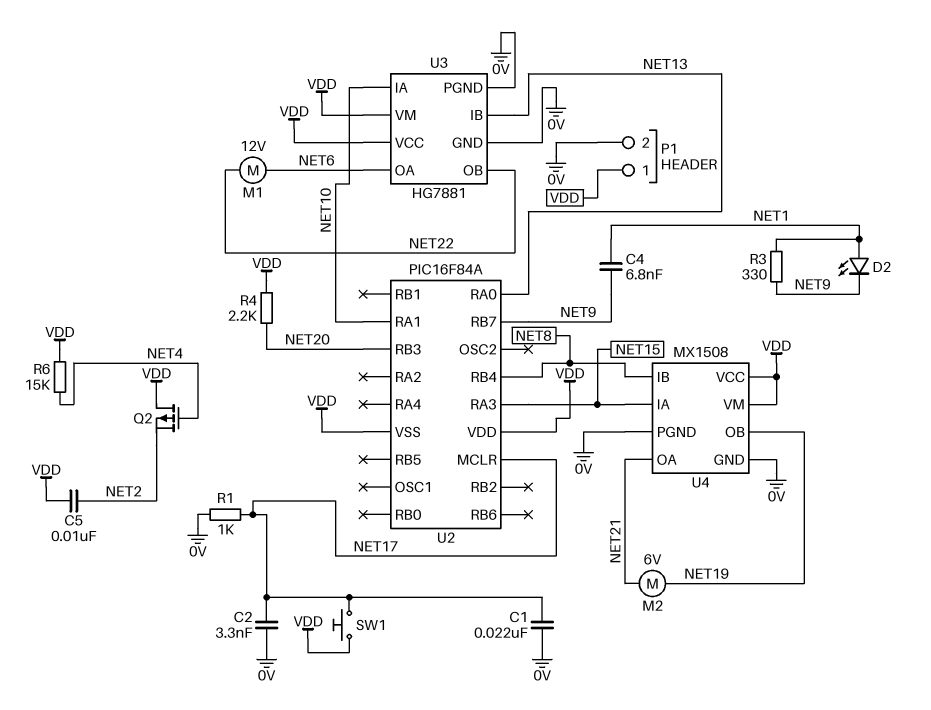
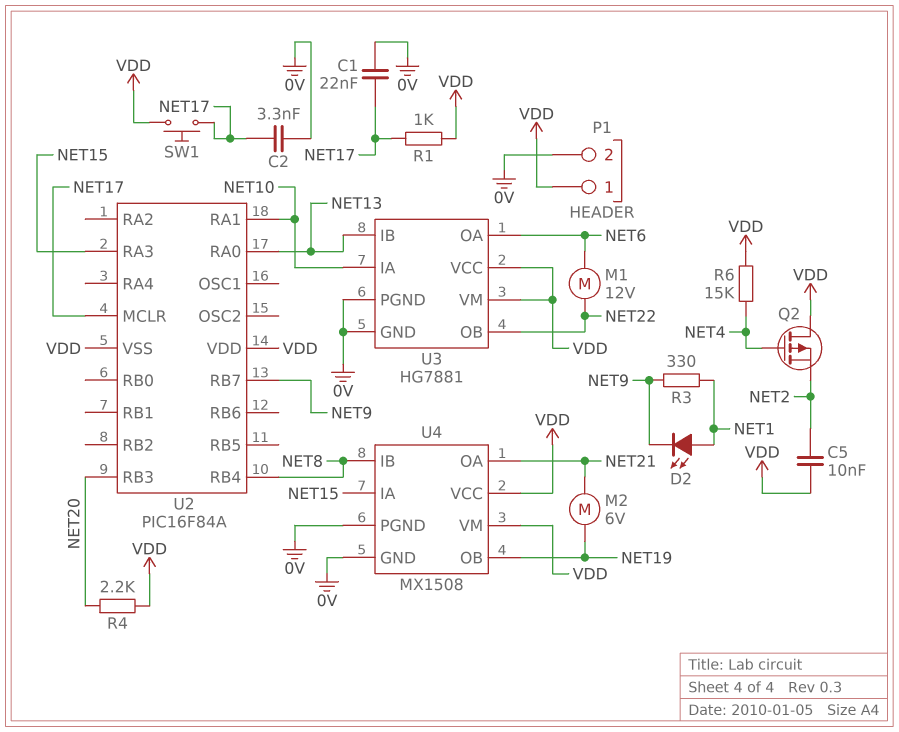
C4: 6.8nF (NET1, NET9) -> none
R1: 1k (0V, NET17) -> 1k (NET17, VDD)

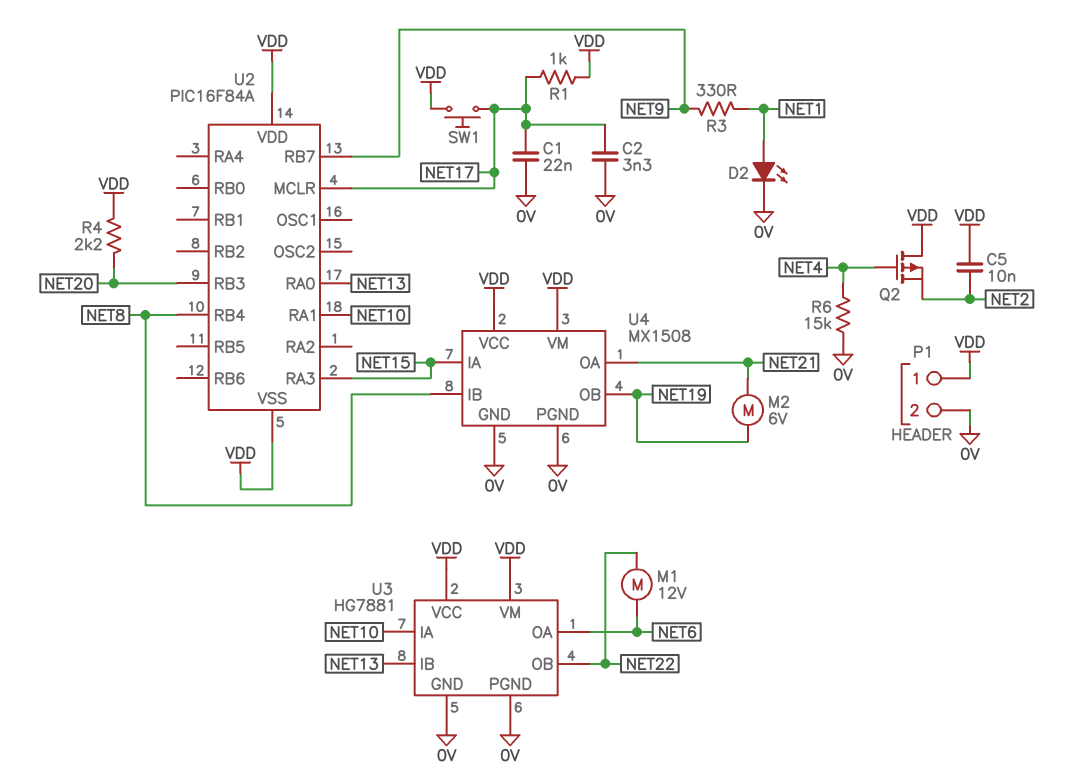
D2: LED (A NET1, K NET9) -> LED (A NET1, K 0V)
R6: 15k (NET4, VDD) -> 15k (0V, NET4)

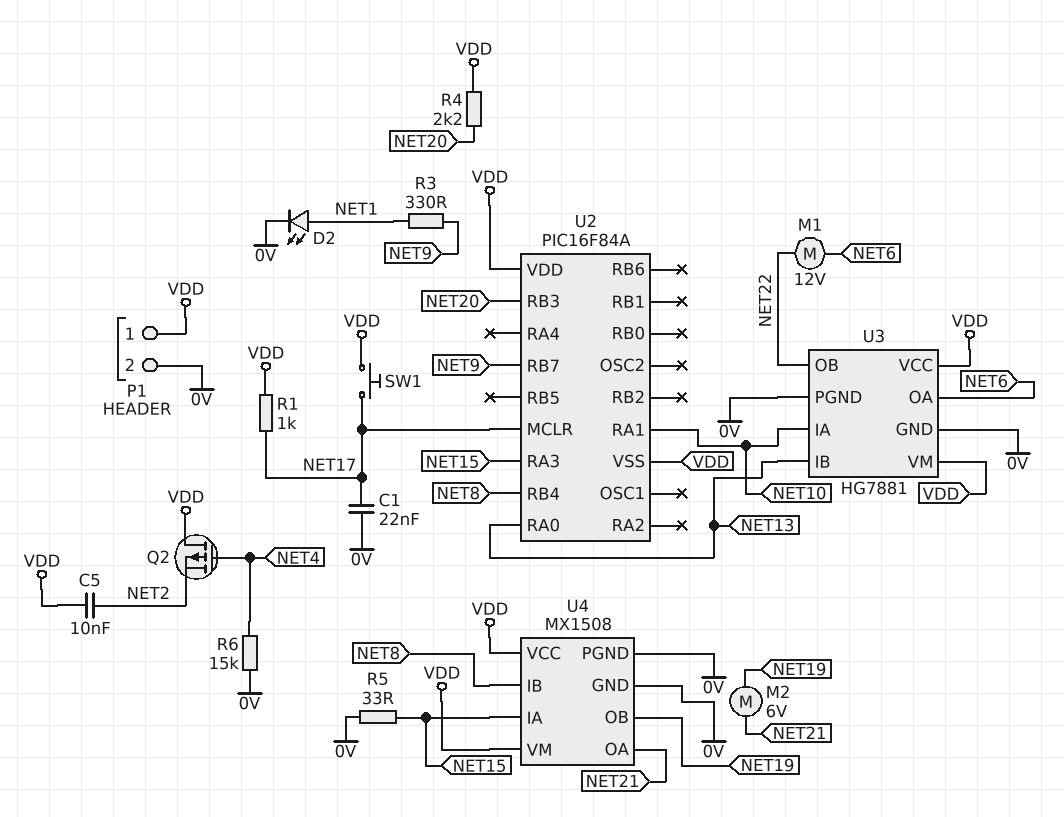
C2: 3.3nF (0V, NET17) -> none
R5: none -> 33 (0V, NET15)

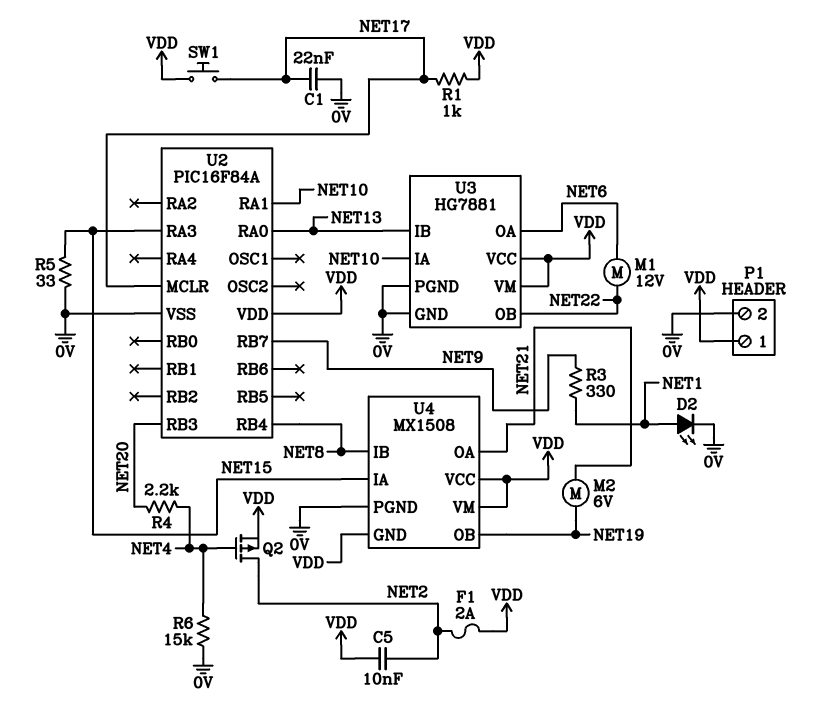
F1: none -> 2A (NET2, VDD)
Q2: PMOS (G NET4, D VDD, S NET2) -> PMOS (G NET4, D NET2, S VDD)
R4: 2.2k (NET20, VDD) -> 2.2k (NET4, NET20)
U2 pin VSS: VDD -> 0V
U4 pin GND: 0V -> VDD

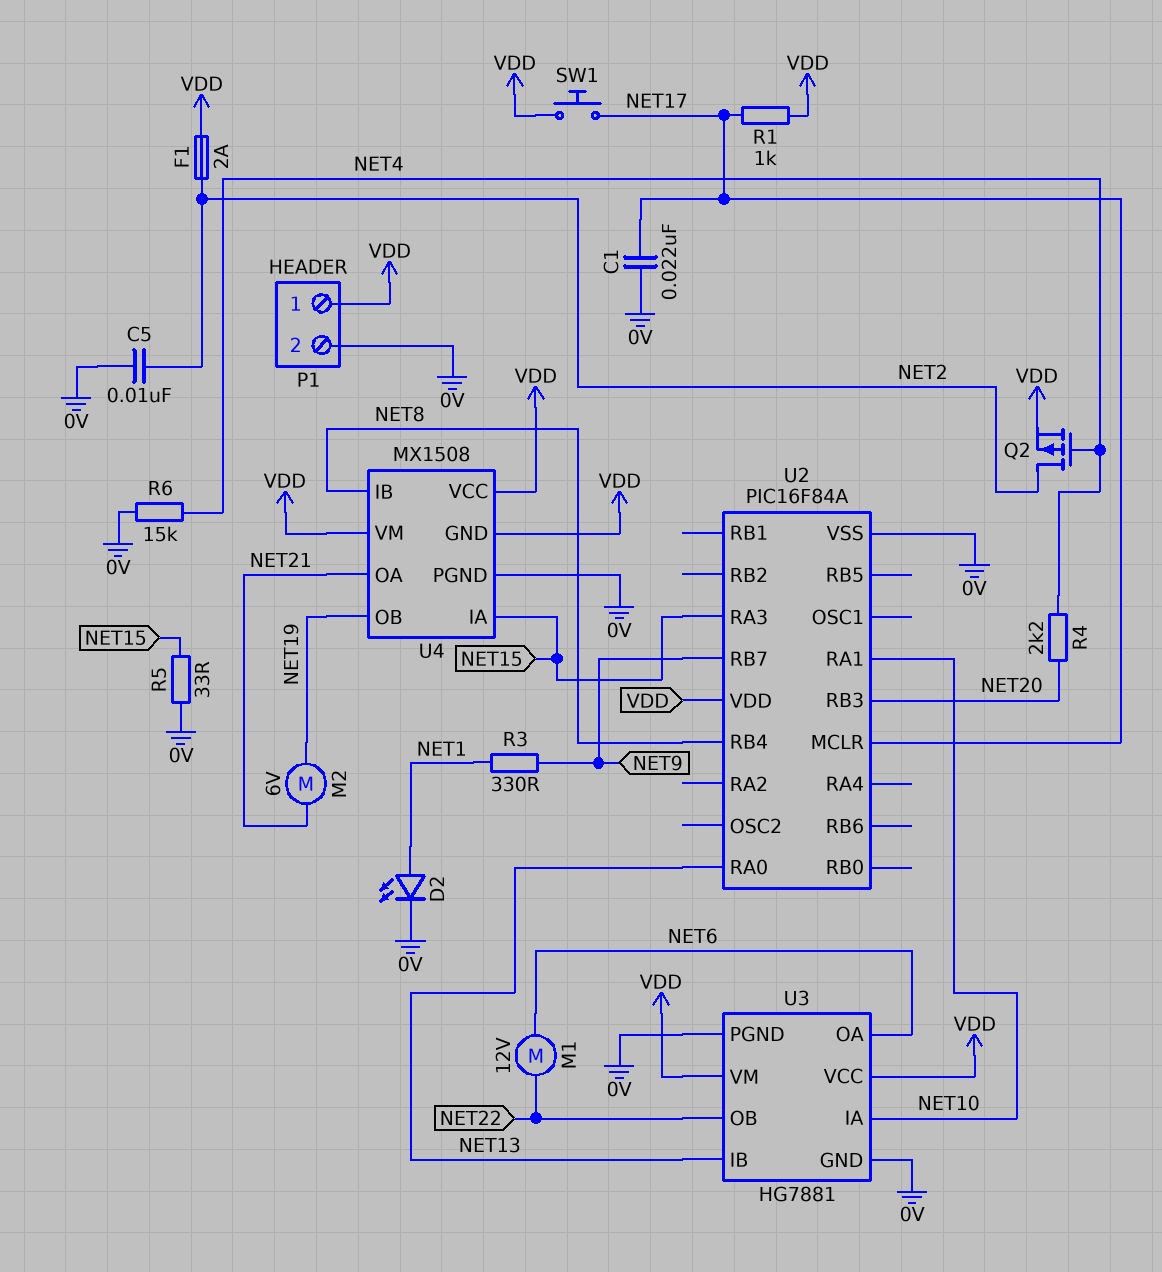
C5: 10nF (NET2, VDD) -> 10nF (0V, NET2)

